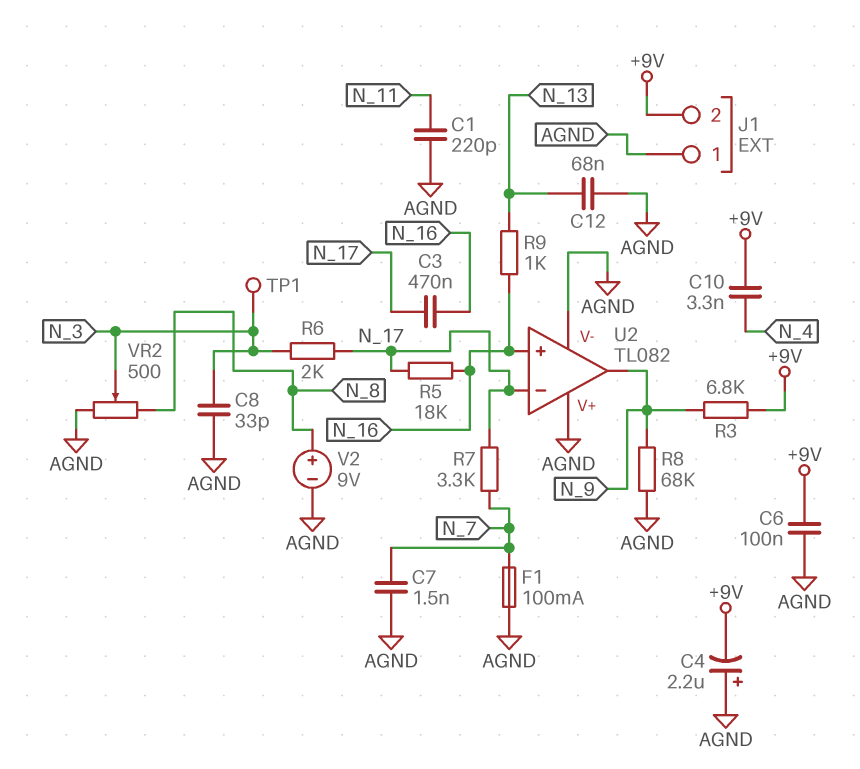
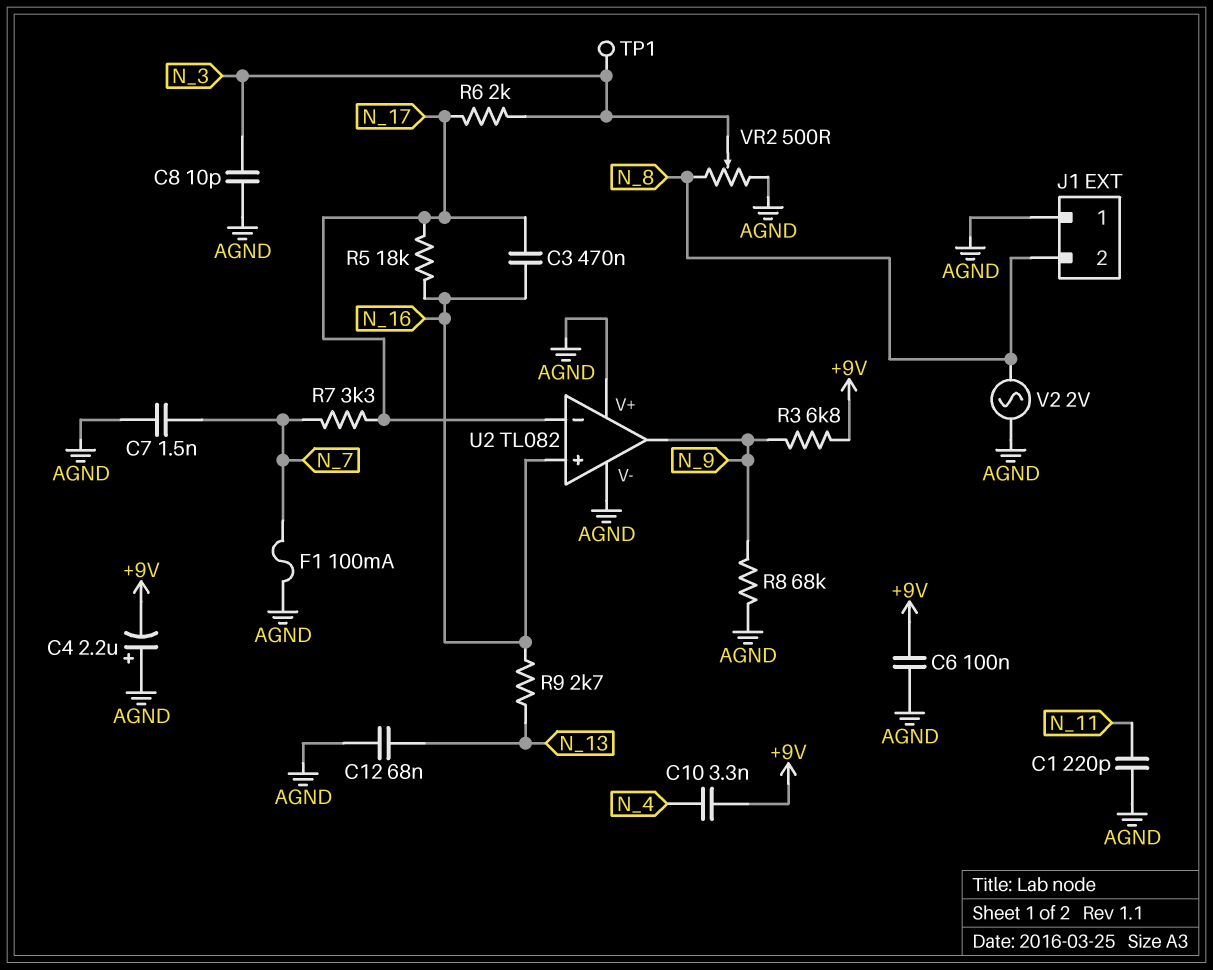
C8: 33pF (AGND, N_3) -> 10pF (AGND, N_3)
J1 pin 2: +9V -> N_8
R9: 1k (N_13, N_16) -> 2.7k (N_13, N_16)
V2: 9V (plus N_8, minus AGND) -> AC 2V (AGND, N_8)

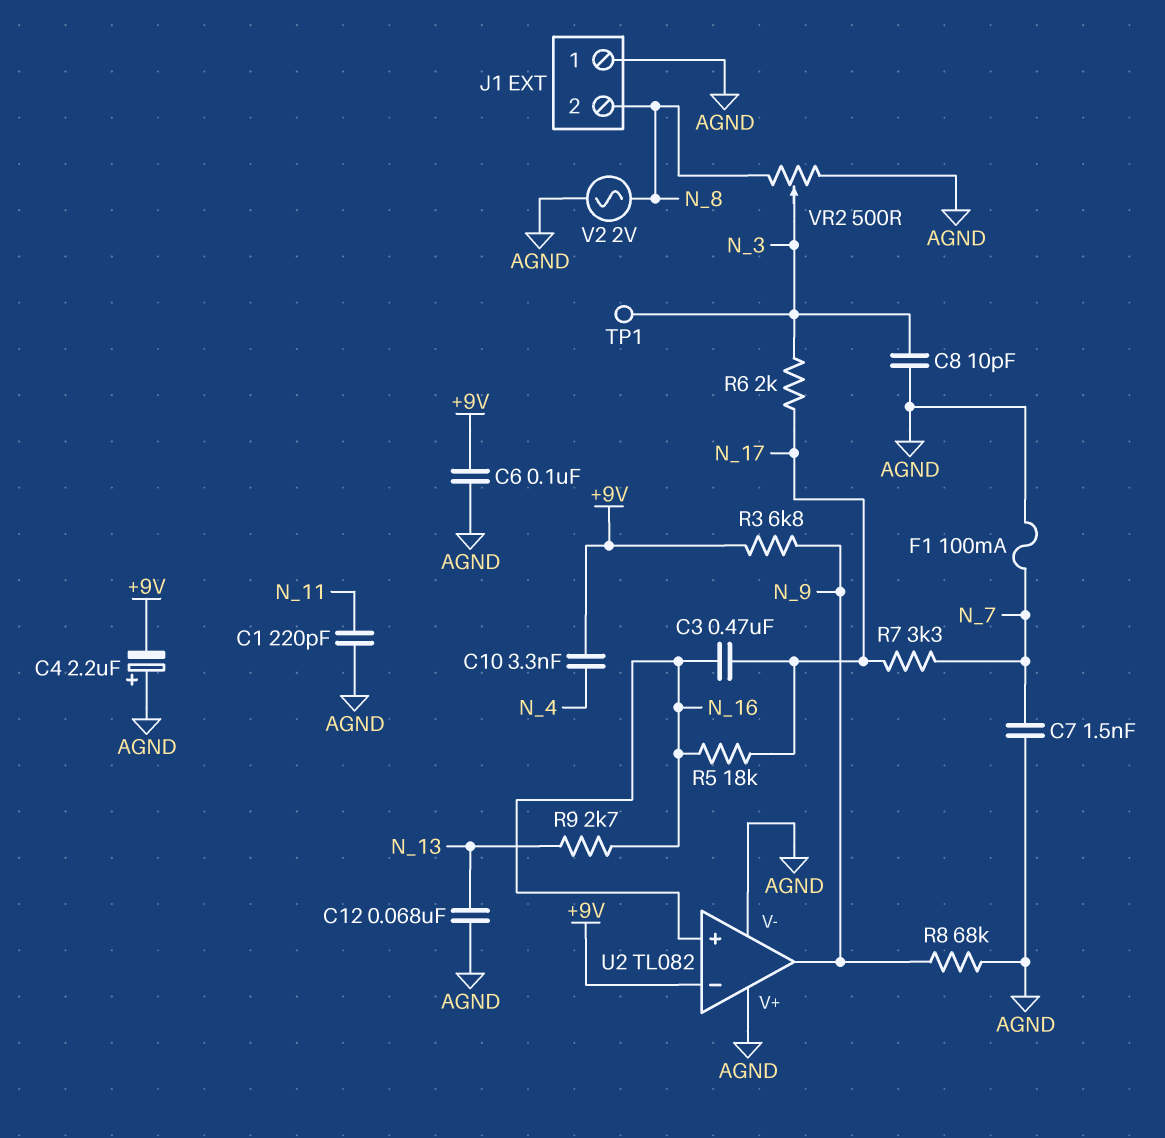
U2 pin in-: N_17 -> +9V

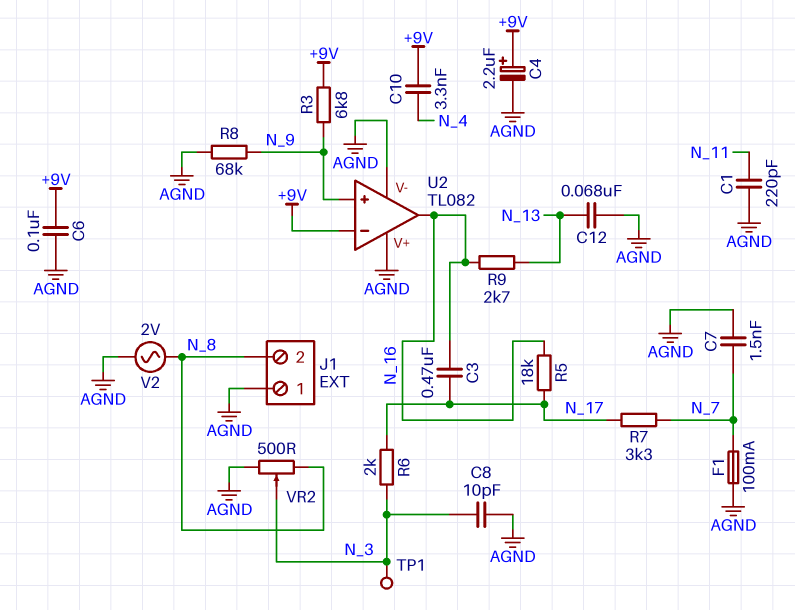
C4: 2.2uF (plus AGND, minus +9V) -> 2.2uF (plus +9V, minus AGND)
U2 pin in+: N_16 -> N_9
U2 pin out: N_9 -> N_16

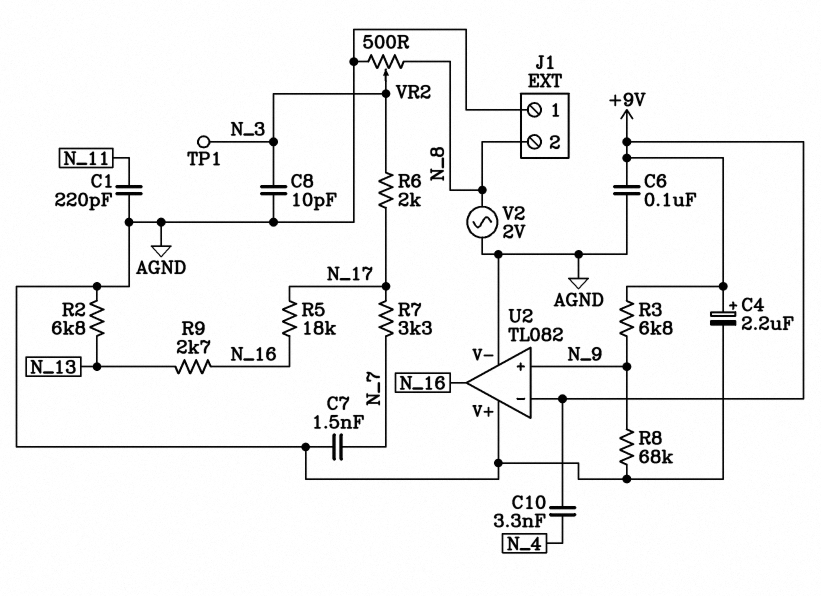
C3: 470nF (N_16, N_17) -> none
C12: 68nF (AGND, N_13) -> none
F1: 100mA (AGND, N_7) -> none
R2: none -> 6.8k (AGND, N_13)

